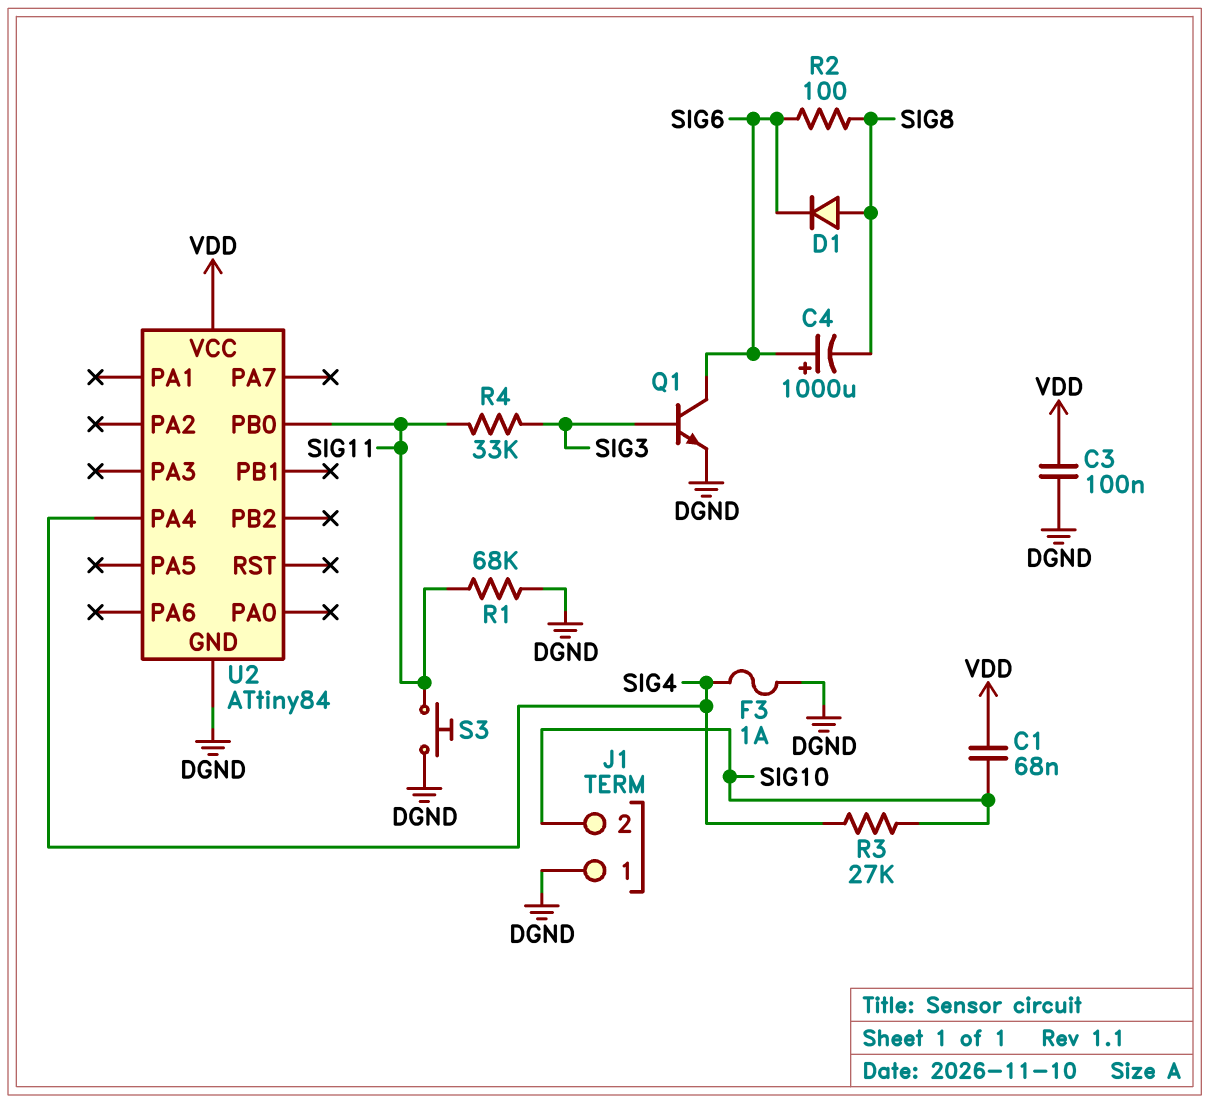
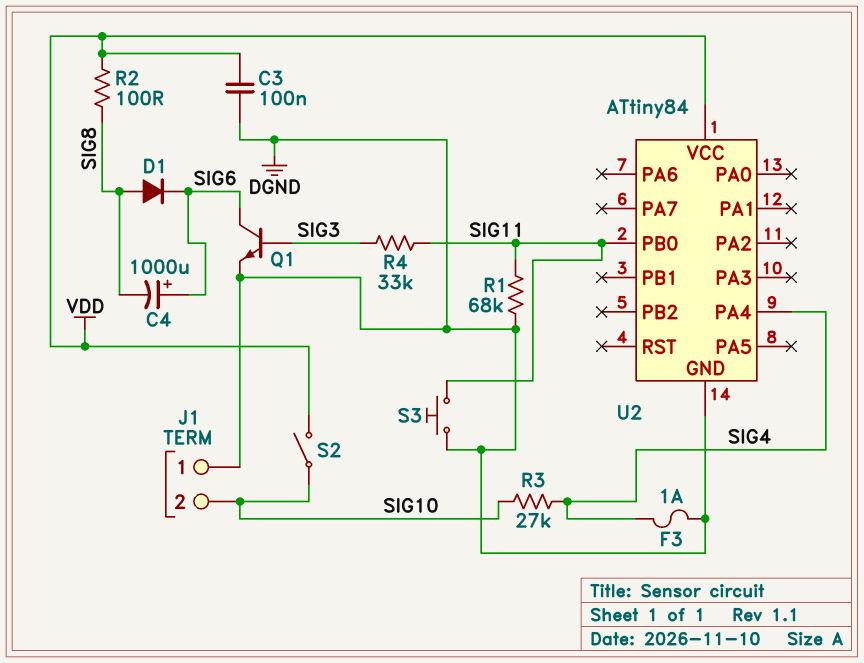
C1: 68nF (SIG10, VDD) -> none
R2: 100 (SIG6, SIG8) -> 100 (SIG8, VDD)
S2: none -> switch (SIG10, VDD)

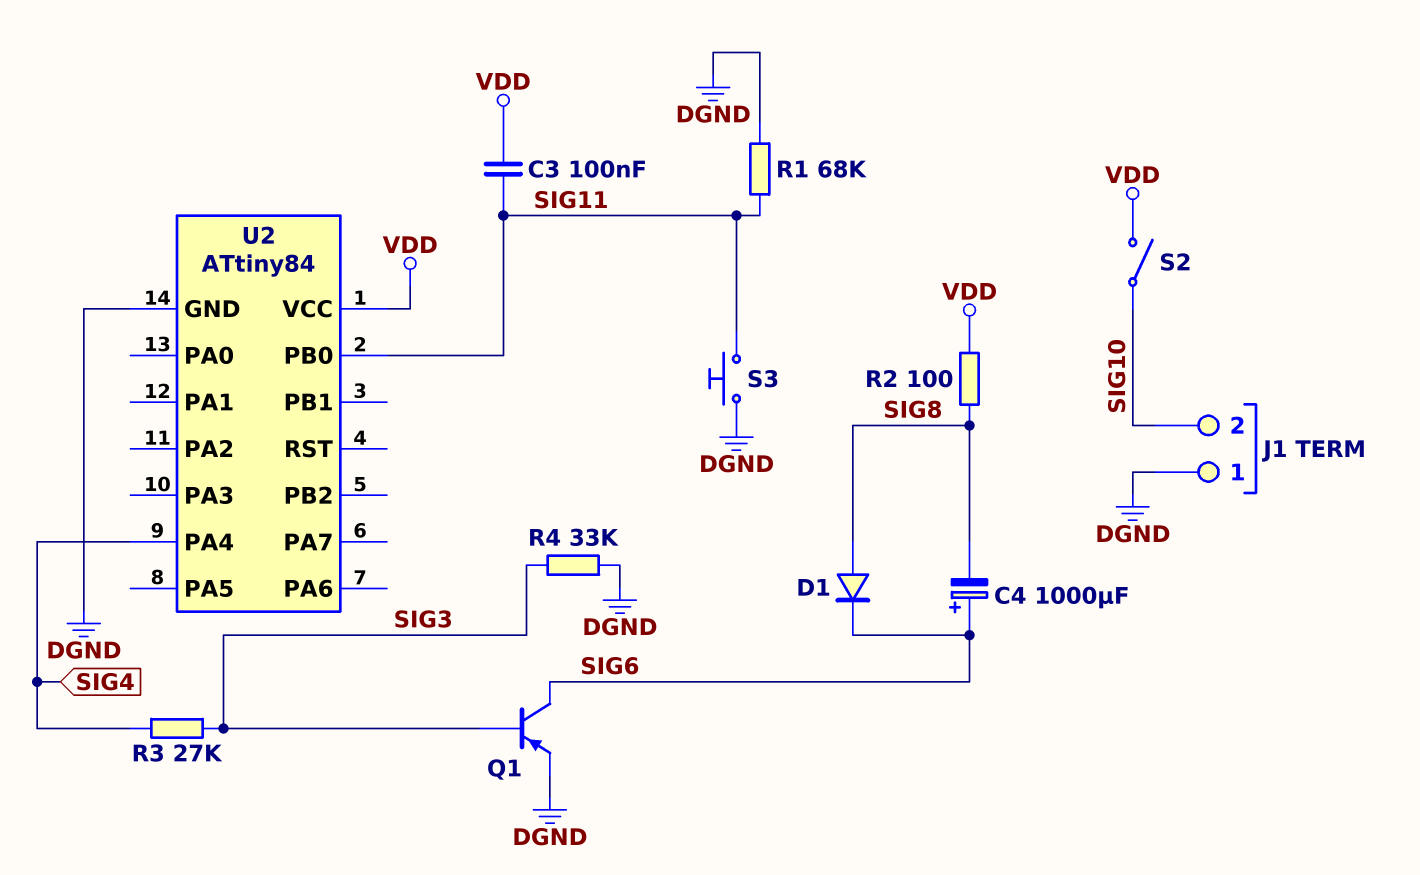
C3: 100nF (DGND, VDD) -> 100nF (SIG11, VDD)
F3: 1A (DGND, SIG4) -> none
Q1: NPN (B SIG3, C SIG6, E DGND) -> PNP (B SIG3, C SIG6, E DGND)
R3: 27k (SIG4, SIG10) -> 27k (SIG3, SIG4)
R4: 33k (SIG3, SIG11) -> 33k (DGND, SIG3)

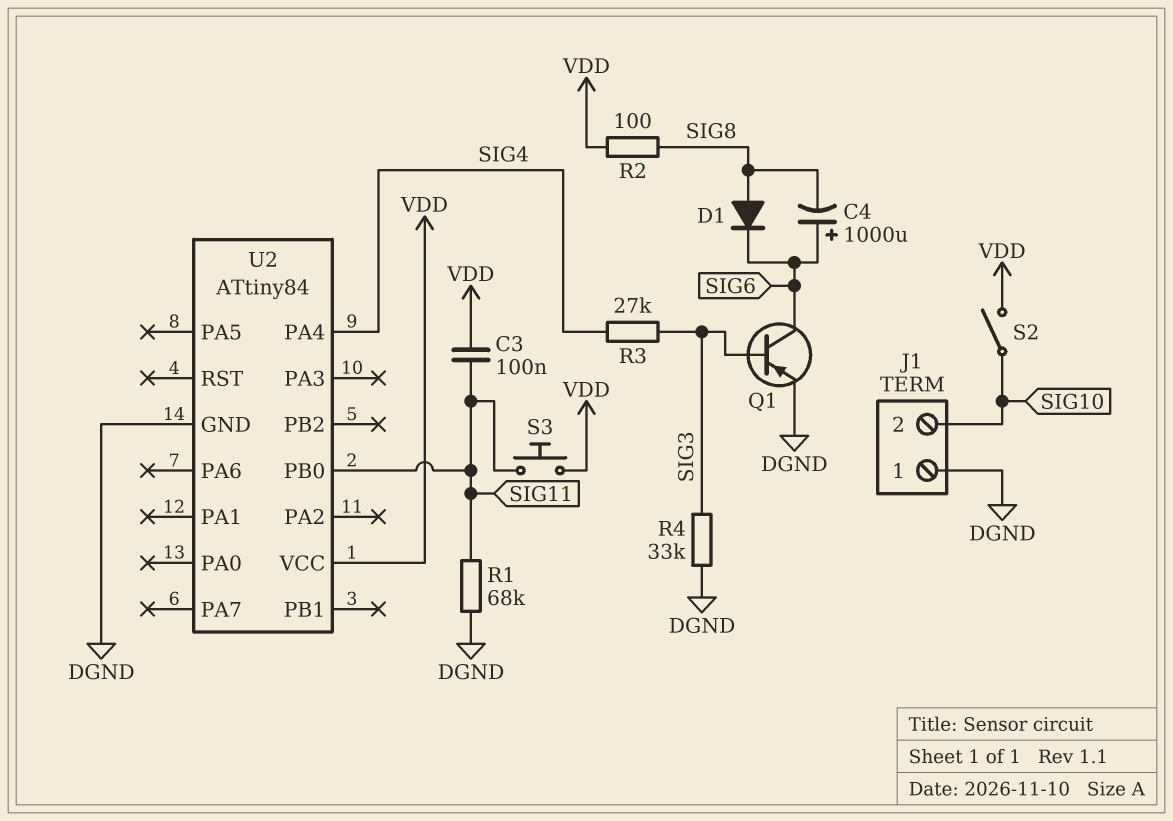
S3: button (DGND, SIG11) -> button (SIG11, VDD)

